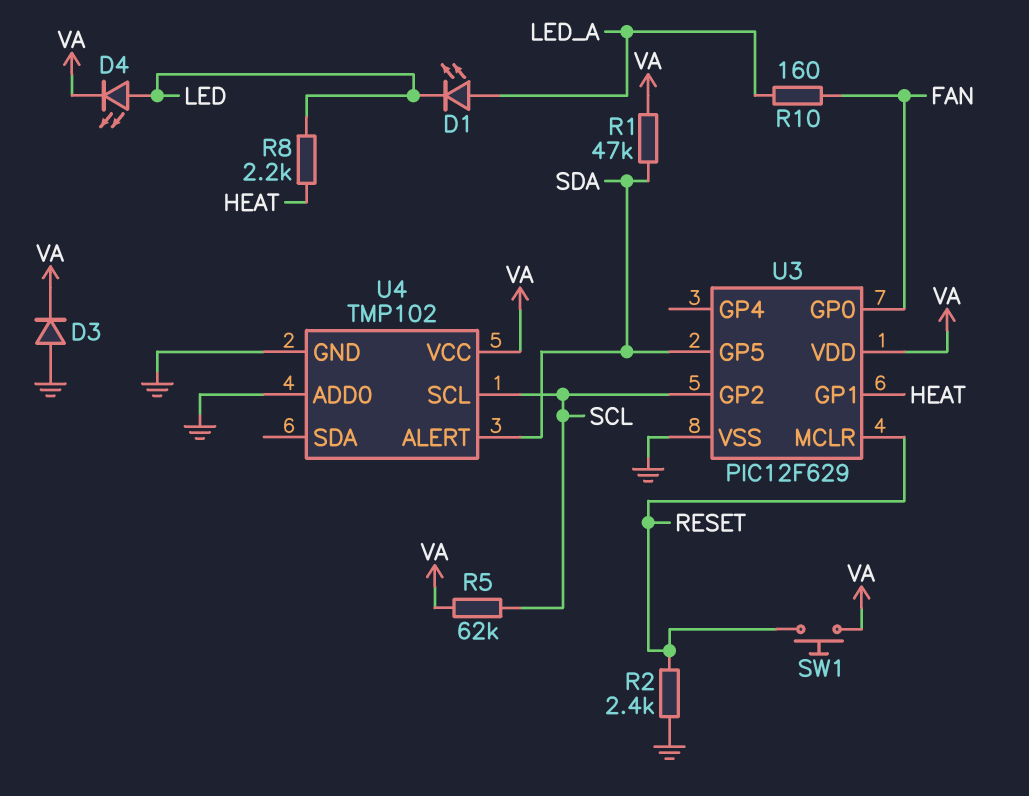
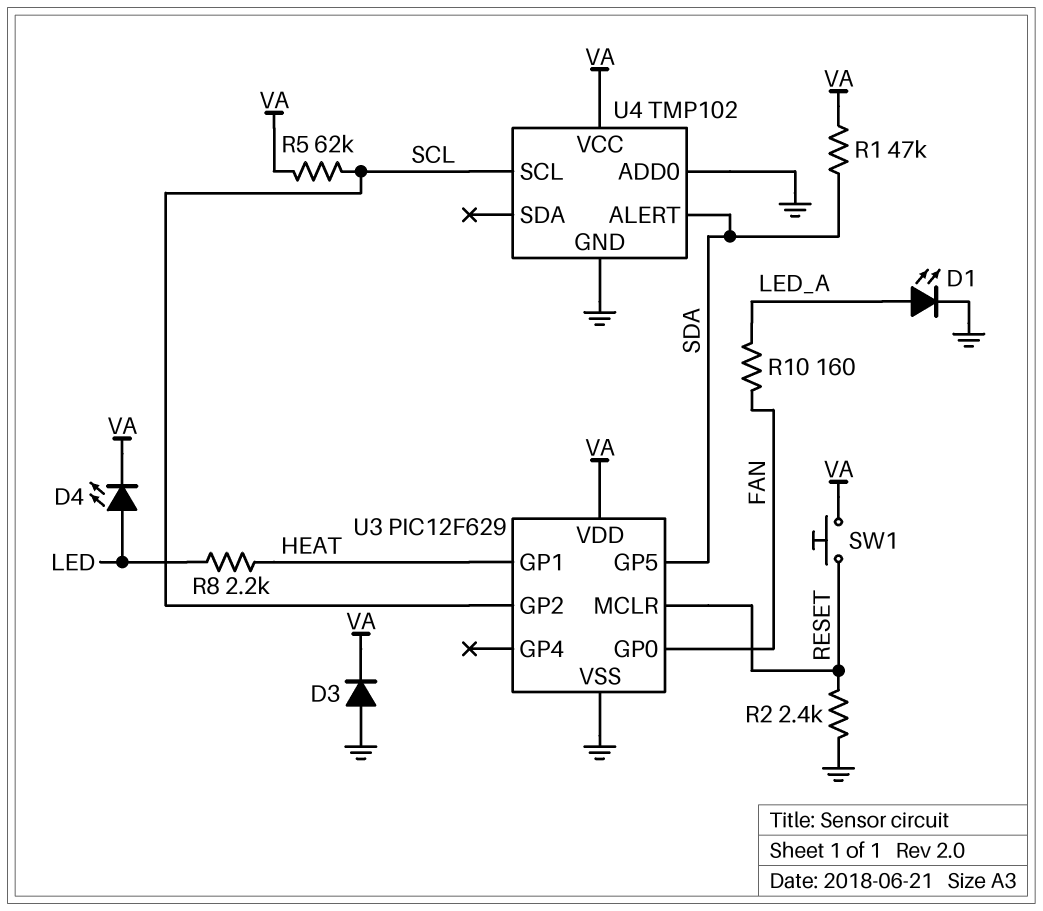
D1: LED (A LED_A, K LED) -> LED (A LED_A, K GND)

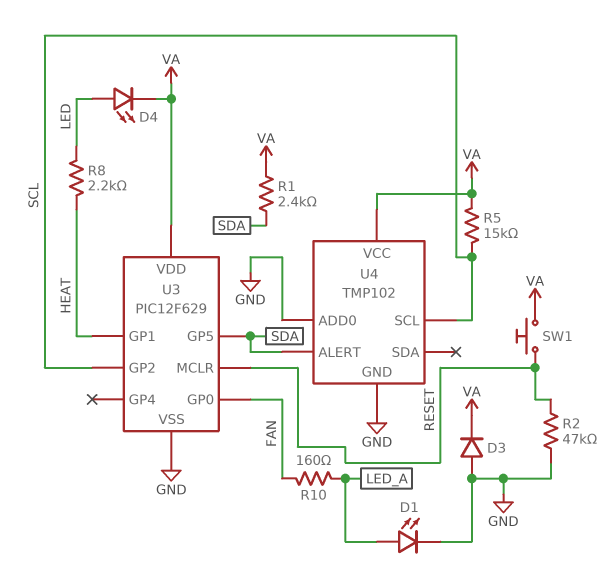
R1: 47k (SDA, VA) -> 2.4k (SDA, VA)
R2: 2.4k (GND, RESET) -> 47k (GND, RESET)
R5: 62k (SCL, VA) -> 15k (SCL, VA)

